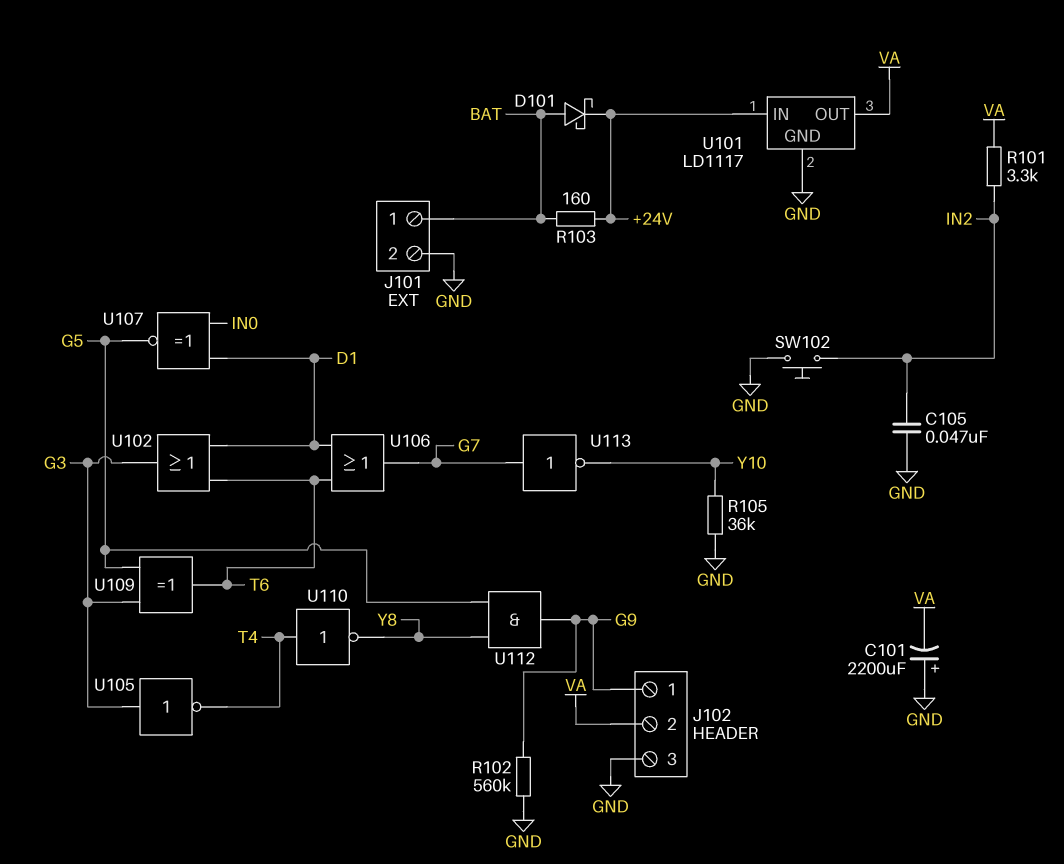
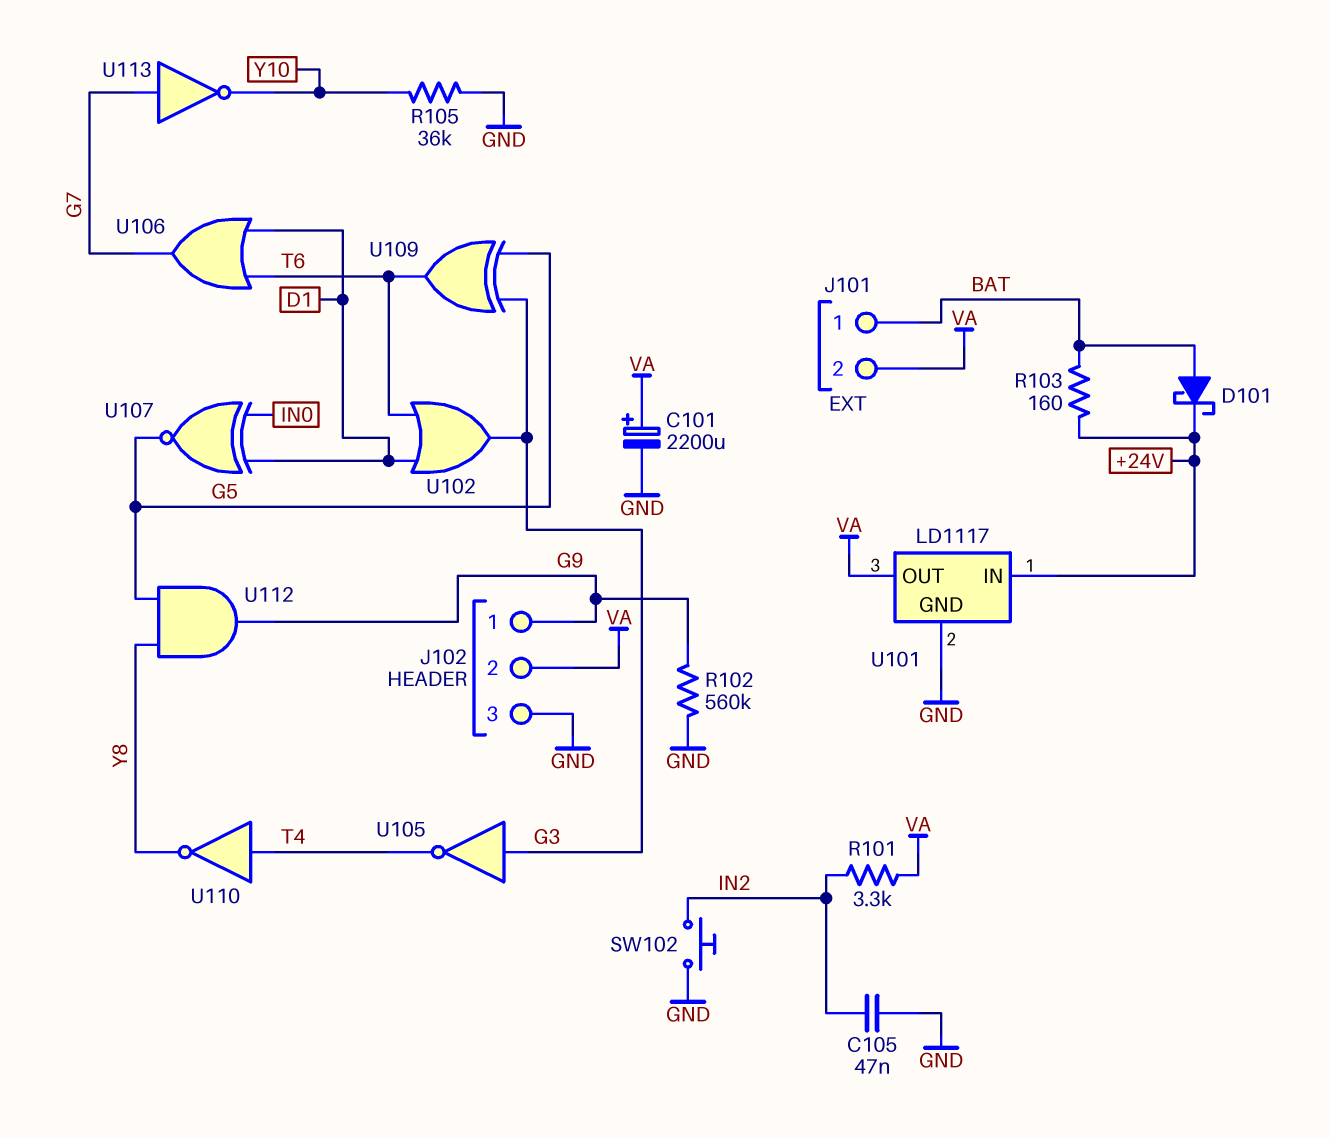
C101: 2200uF (plus GND, minus VA) -> 2200uF (plus VA, minus GND)
J101 pin 2: GND -> VA

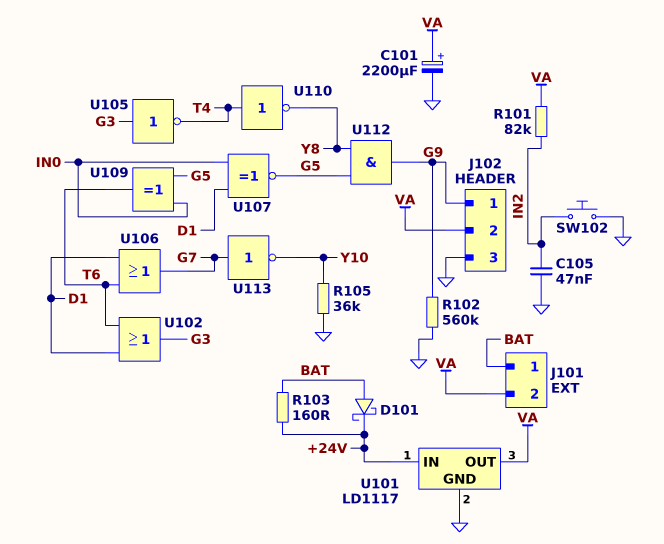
R101: 3.3k (IN2, VA) -> 82k (IN2, VA)
U109: XOR (in G3, in G5, out T6) -> XOR (in G5, in IN0, out T6)

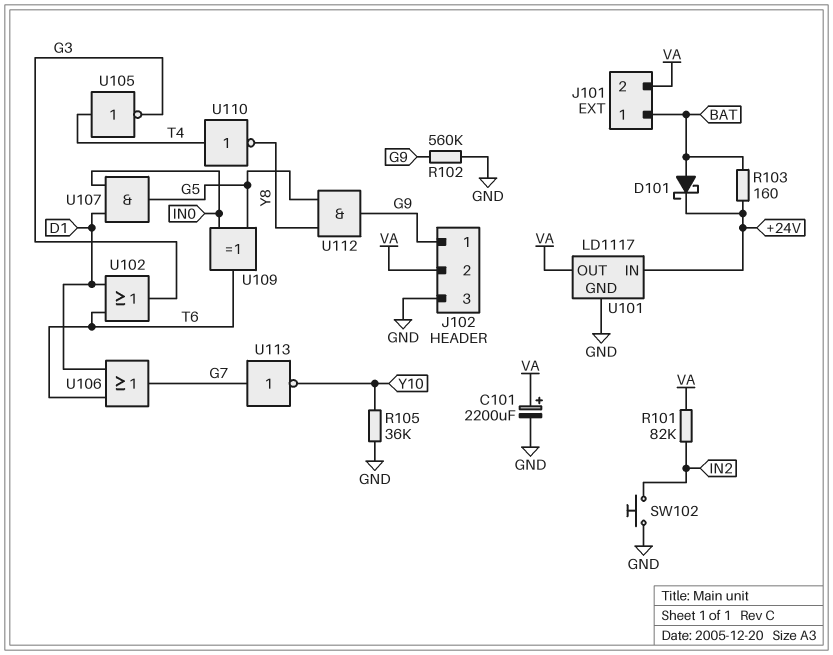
C105: 47nF (GND, IN2) -> none
U105: NOT (in G3, out T4) -> NOT (in T4, out G3)
U107: XNOR (in D1, in IN0, out G5) -> AND (in D1, in IN0, out G5)

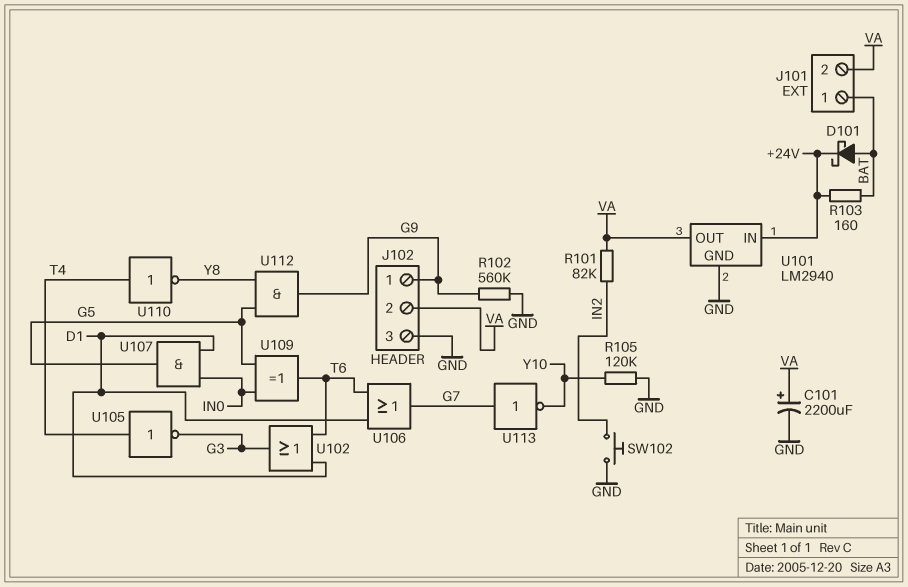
R105: 36k (GND, Y10) -> 120k (GND, Y10)
U101: LD1117 -> LM2940

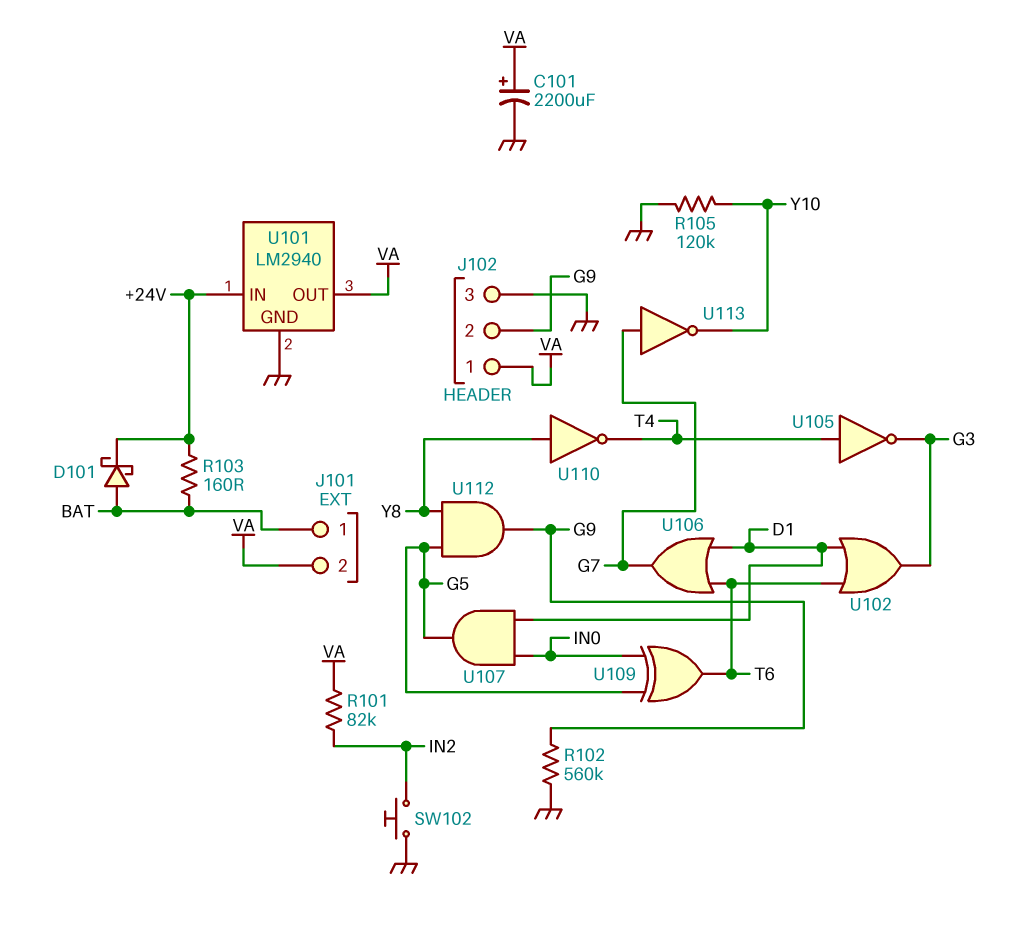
J102 pin 1: G9 -> VA
J102 pin 2: VA -> G9
U110: NOT (in T4, out Y8) -> NOT (in Y8, out T4)

